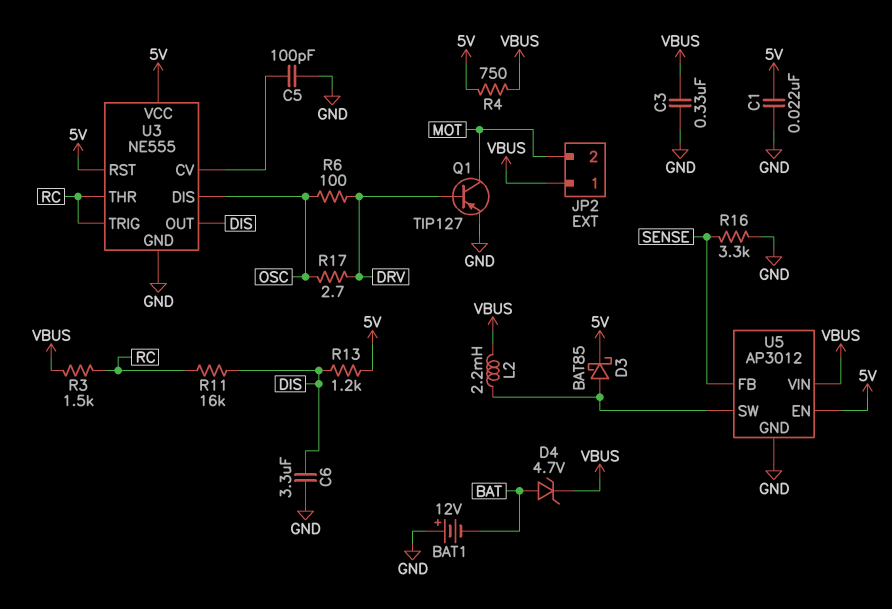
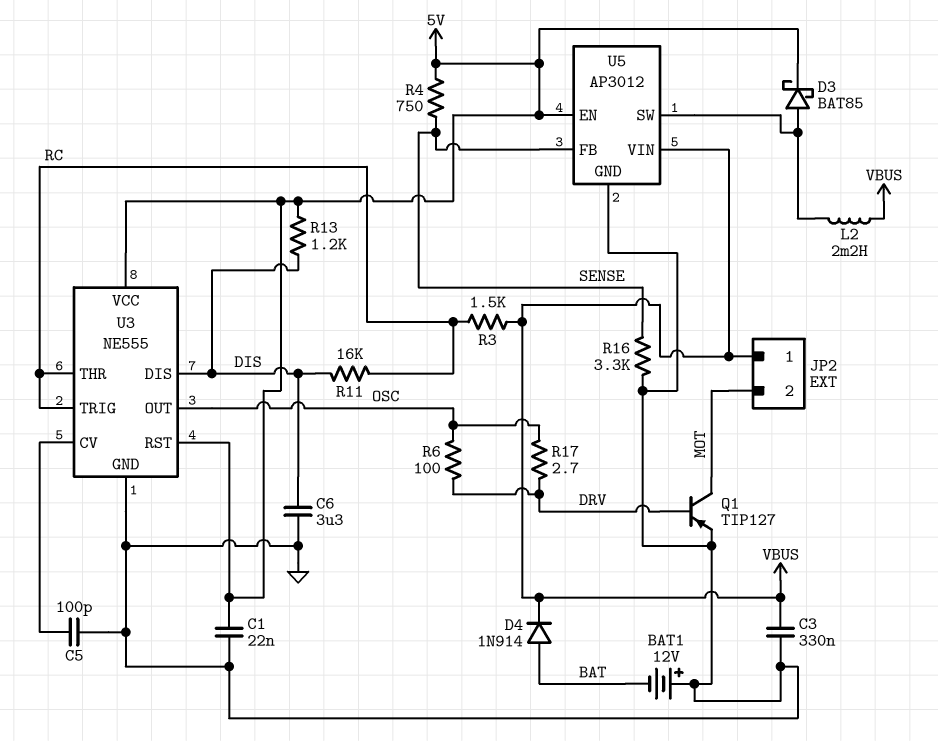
D4: zener 4.7V (A BAT, K VBUS) -> diode 1N914 (A BAT, K VBUS)
R4: 750 (5V, VBUS) -> 750 (5V, SENSE)
U3 pin DIS: OSC -> DIS
U3 pin OUT: DIS -> OSC

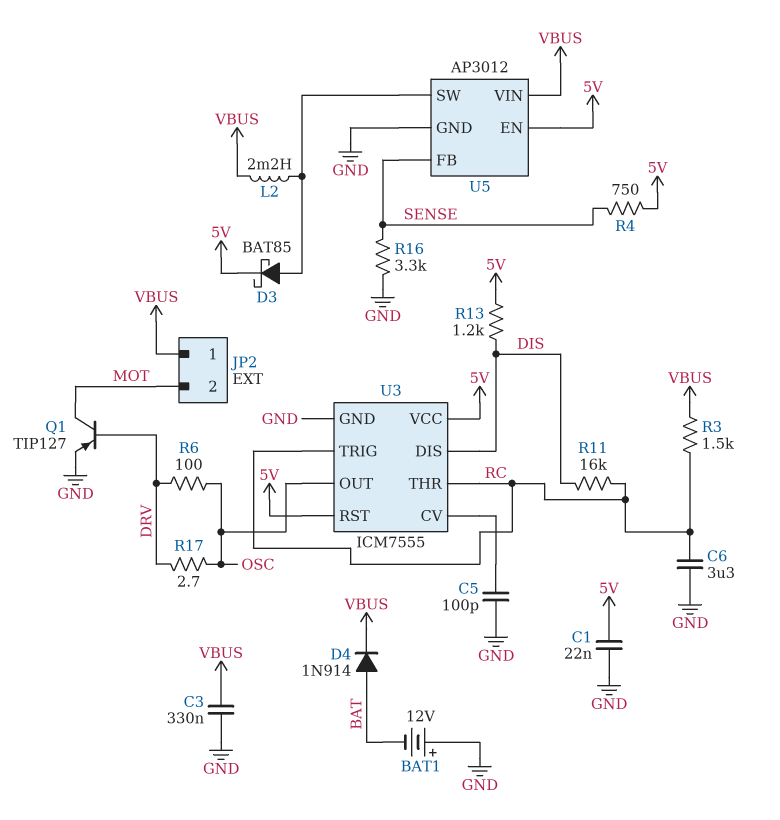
C6: 3.3uF (DIS, GND) -> 3.3uF (GND, RC)
U3: NE555 -> ICM7555

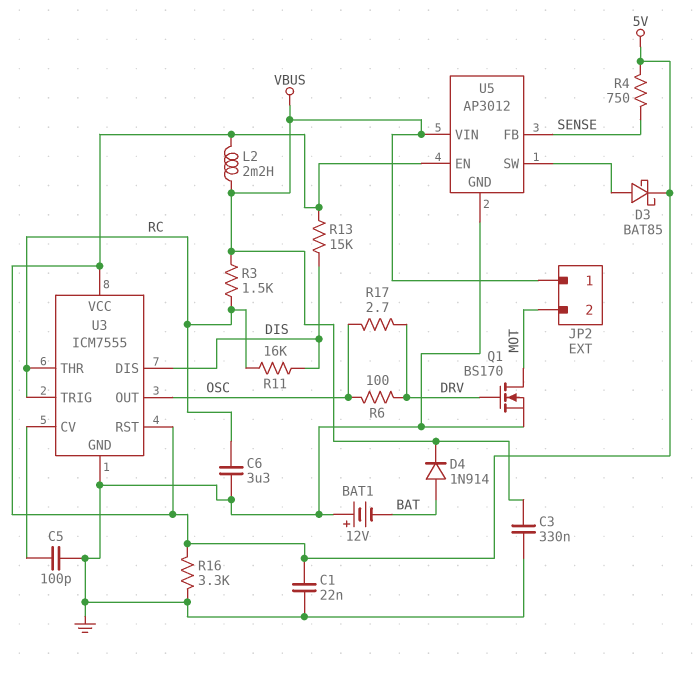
L2: 2.2mH (U5/SW, VBUS) -> 2.2mH (5V, VBUS)
Q1: PNP TIP127 (B DRV, C MOT, E GND) -> NMOS BS170 (G DRV, D MOT, S GND)
R13: 1.2k (5V, DIS) -> 15k (5V, DIS)
R16: 3.3k (GND, SENSE) -> 3.3k (5V, GND)

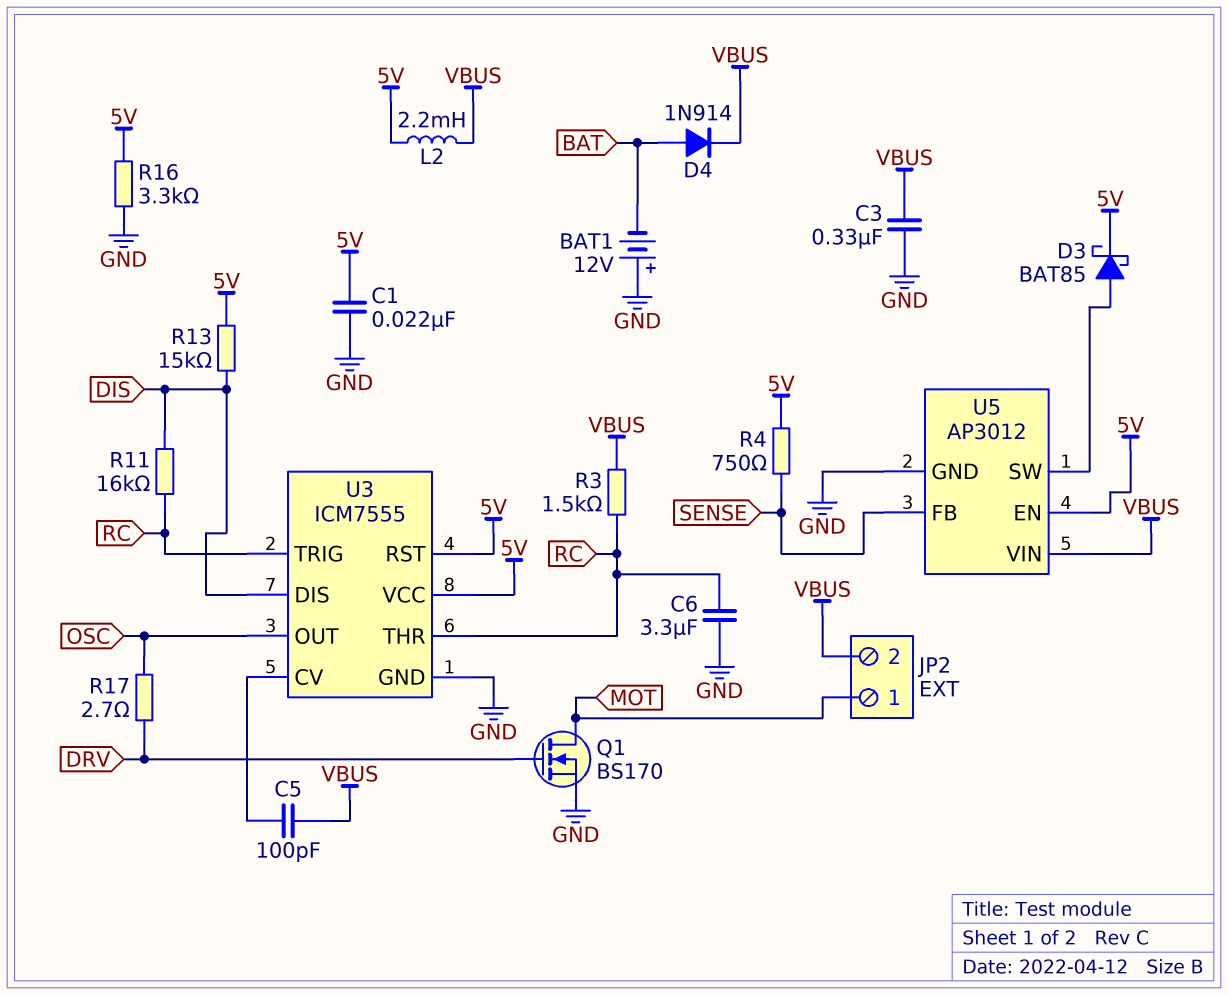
C5: 100pF (GND, U3/CV) -> 100pF (U3/CV, VBUS)
JP2 pin 1: VBUS -> MOT
JP2 pin 2: MOT -> VBUS
R6: 100 (DRV, OSC) -> none

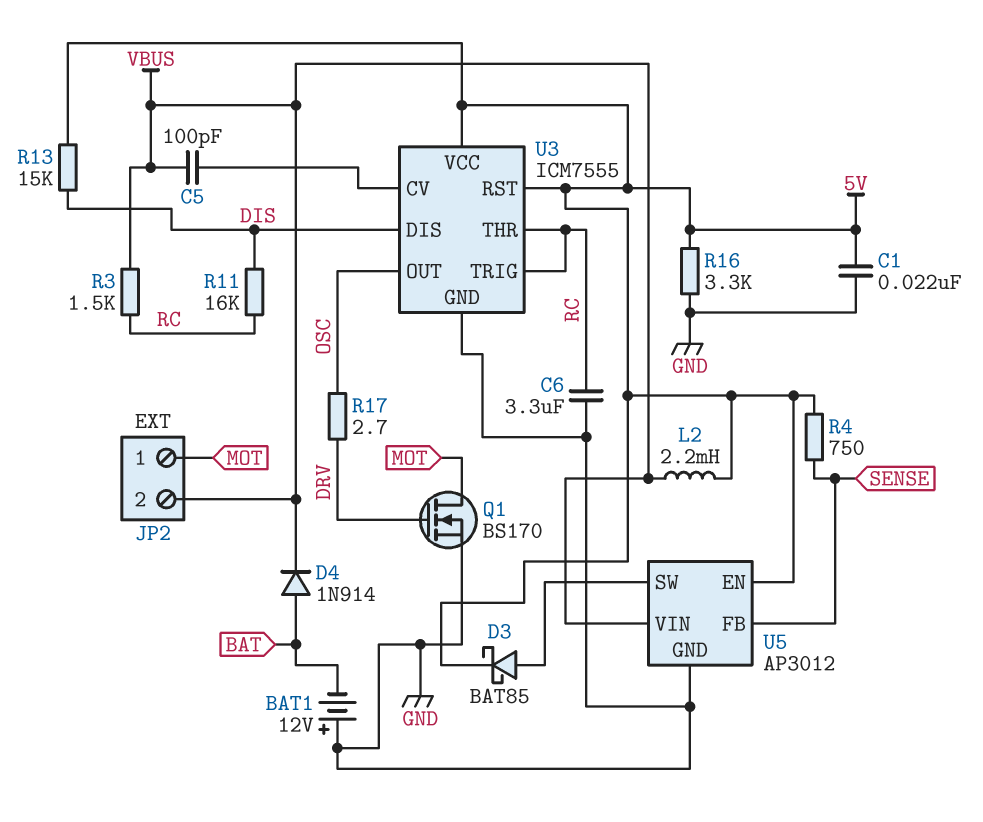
C3: 330nF (GND, VBUS) -> none

